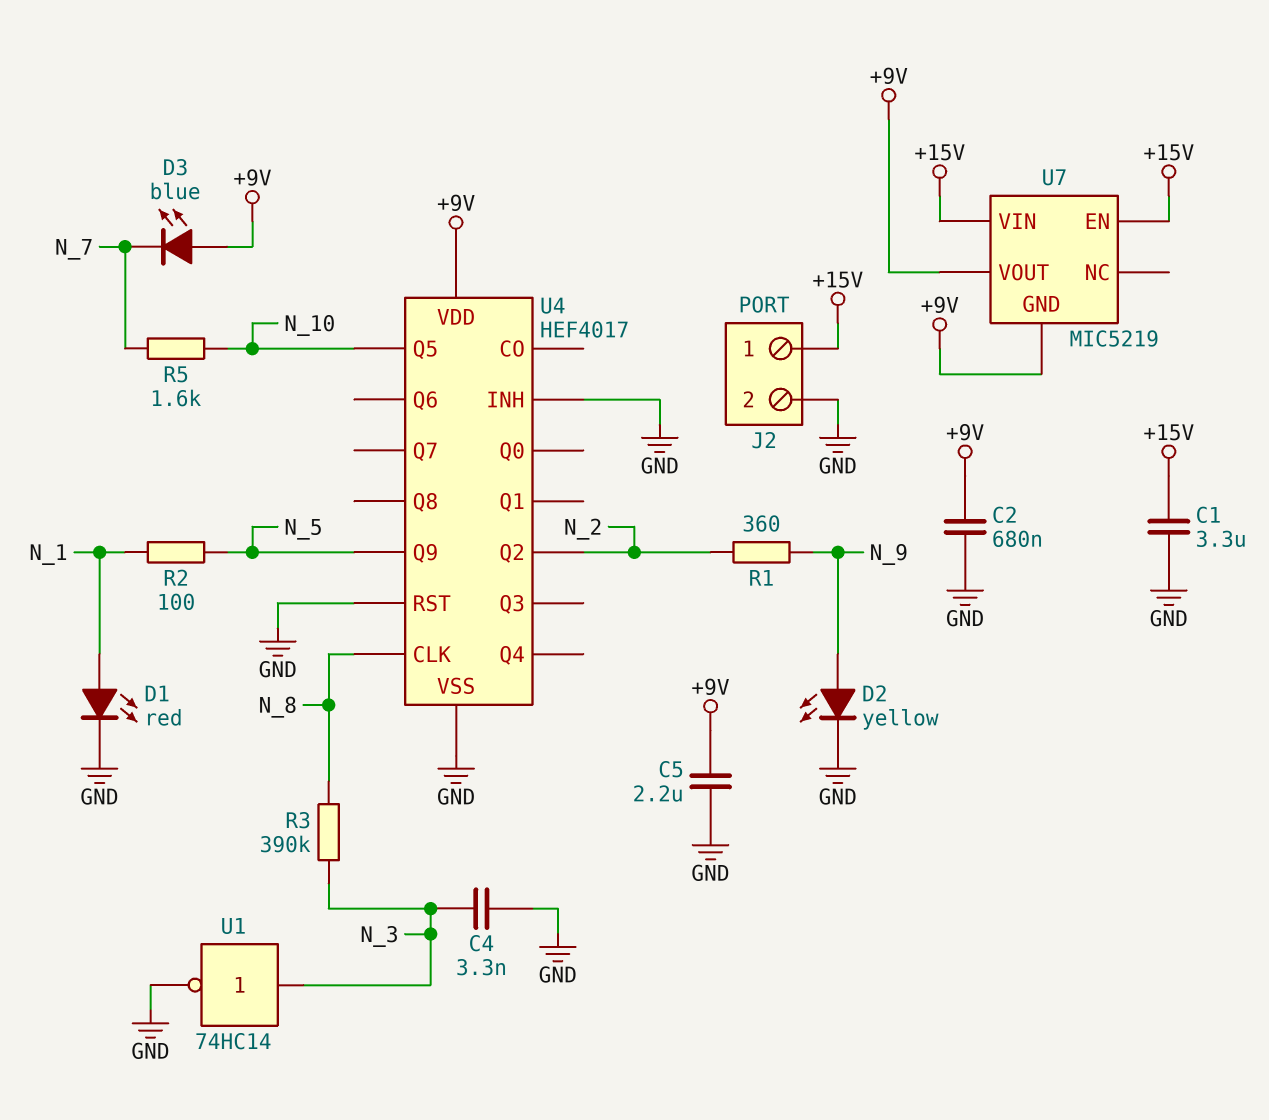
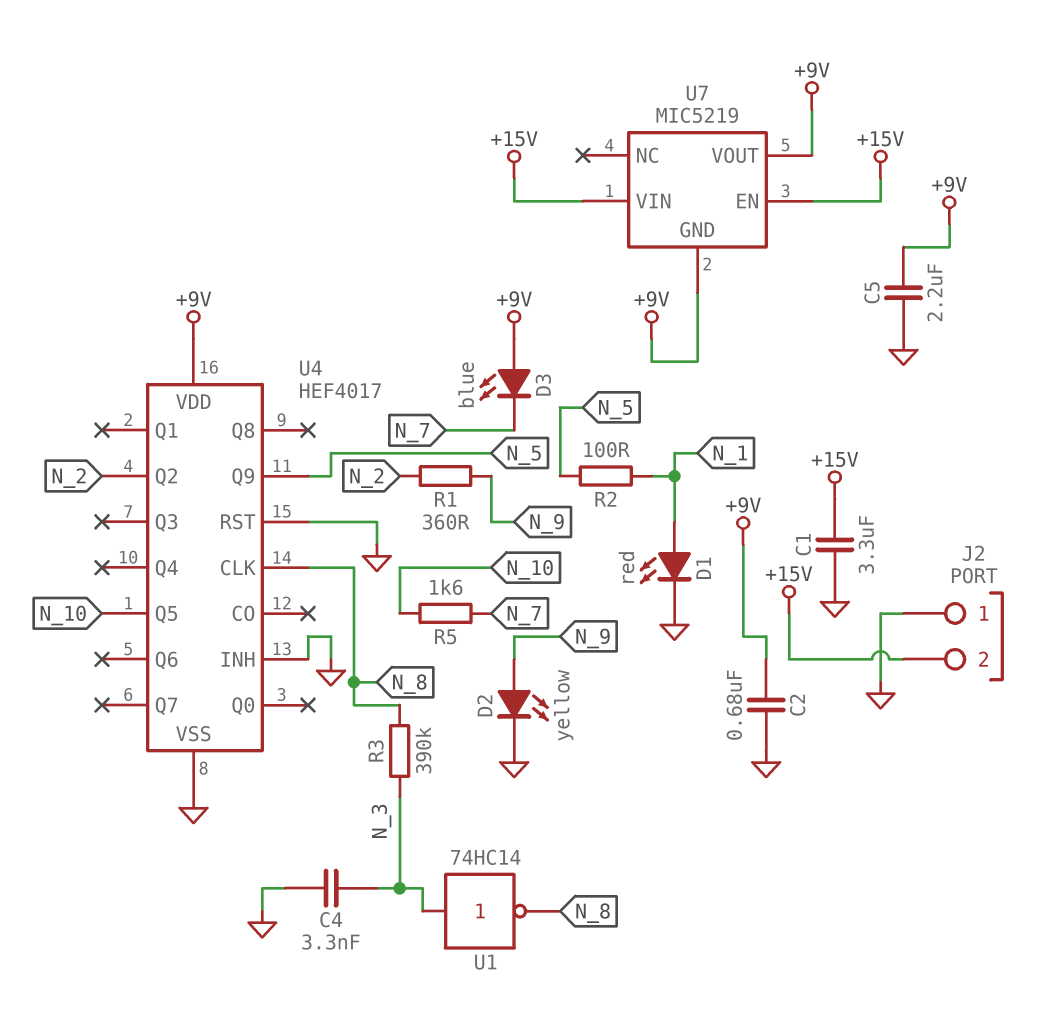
J2 pin 1: +15V -> GND
J2 pin 2: GND -> +15V
U1: NOT 74HC14 (in N_3, out GND) -> NOT 74HC14 (in N_3, out N_8)

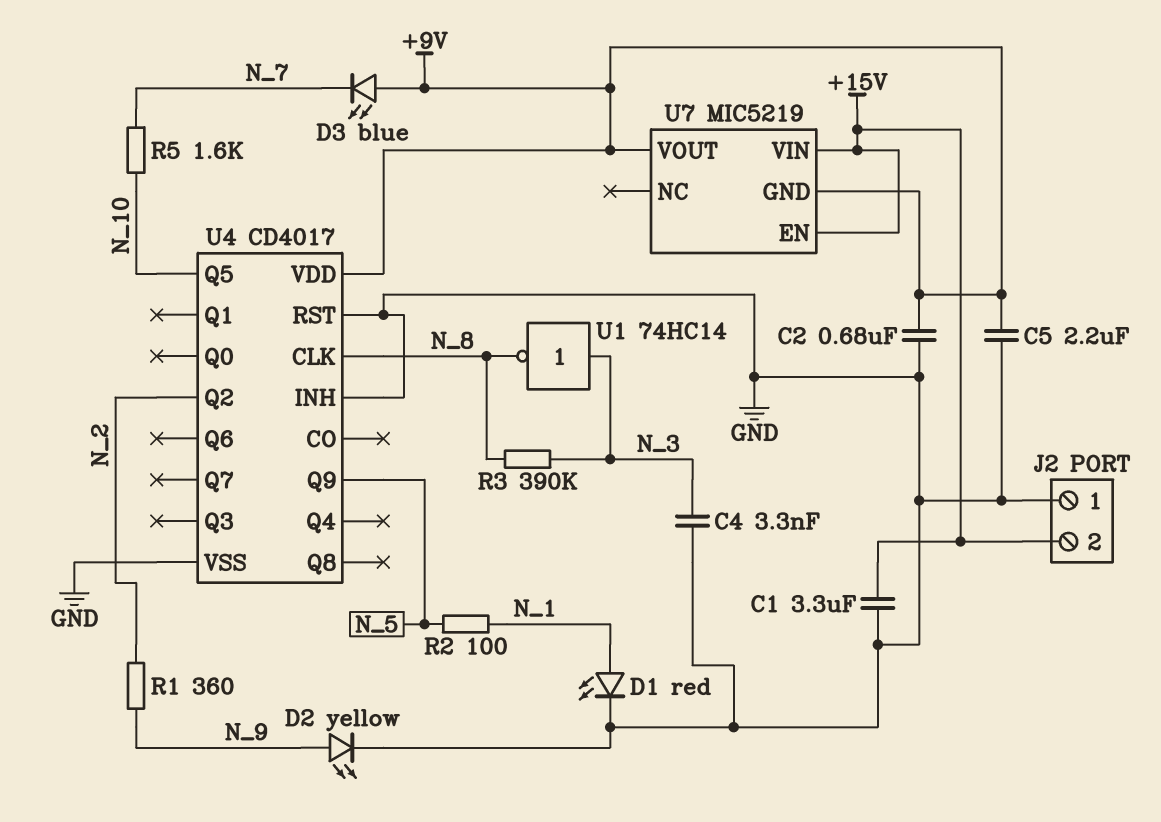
U4: HEF4017 -> CD4017

